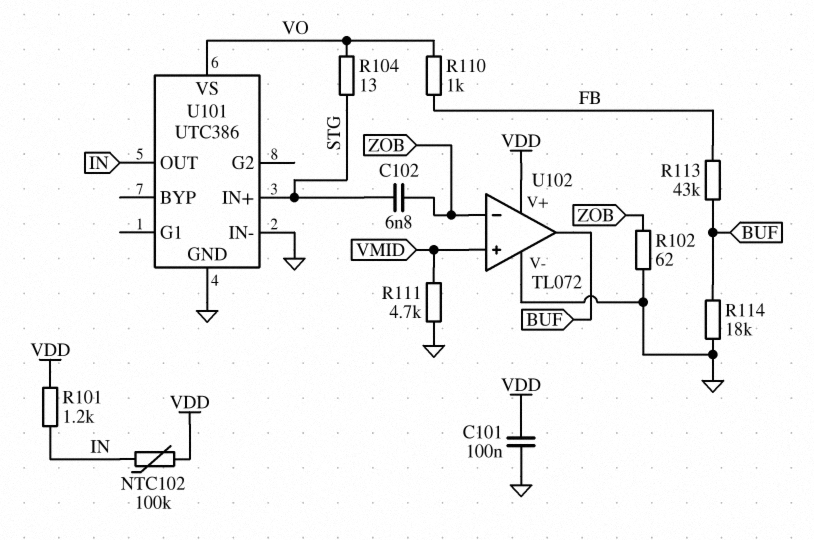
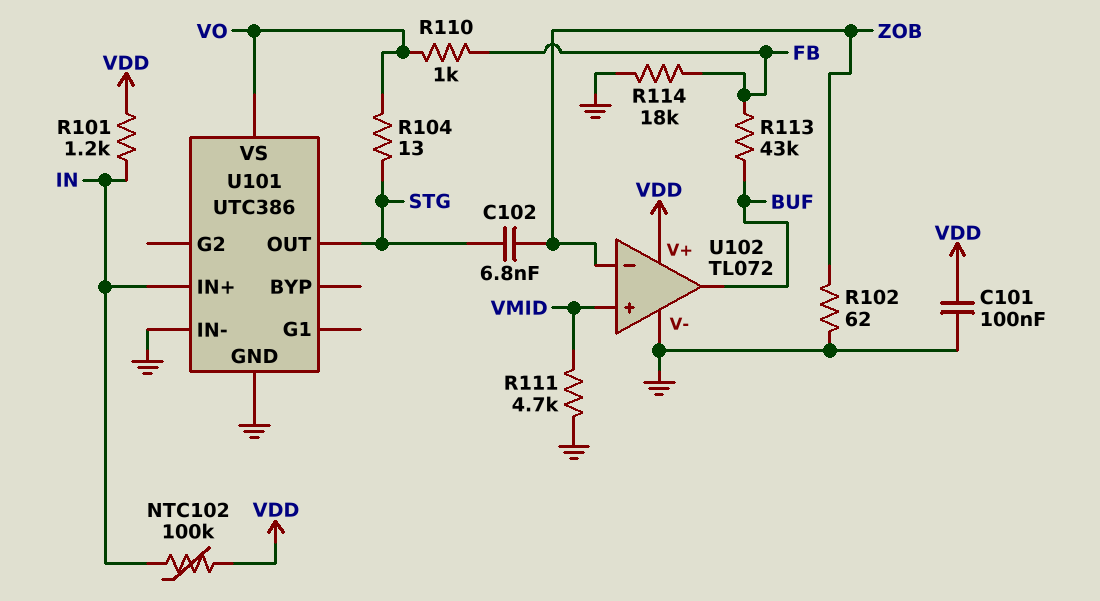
R114: 18k (BUF, GND) -> 18k (FB, GND)
U101 pin IN+: STG -> IN
U101 pin OUT: IN -> STG

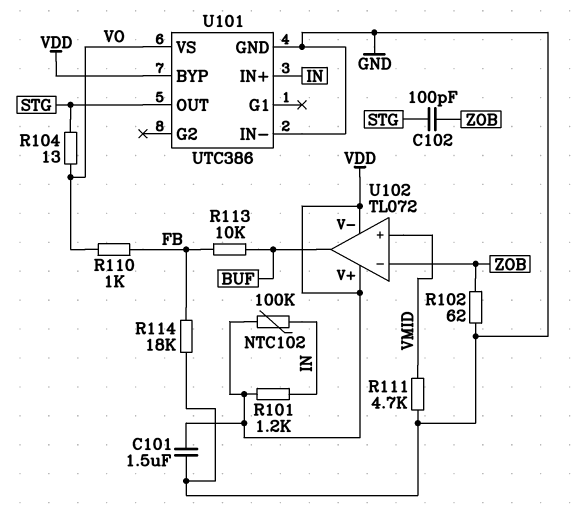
C101: 100nF (GND, VDD) -> 1.5uF (GND, VDD)
C102: 6.8nF (STG, ZOB) -> 100pF (STG, ZOB)
R113: 43k (BUF, FB) -> 10k (BUF, FB)
U101 pin BYP: none -> VDD
U102 pin V-: GND -> VDD

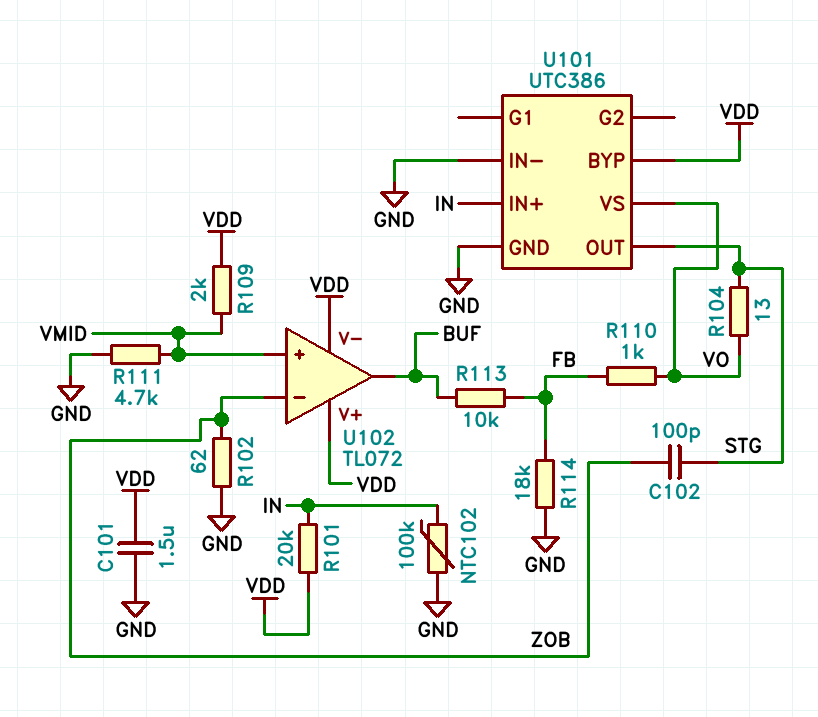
NTC102: 100k (IN, VDD) -> 100k (GND, IN)
R101: 1.2k (IN, VDD) -> 20k (IN, VDD)
R109: none -> 2k (VDD, VMID)

